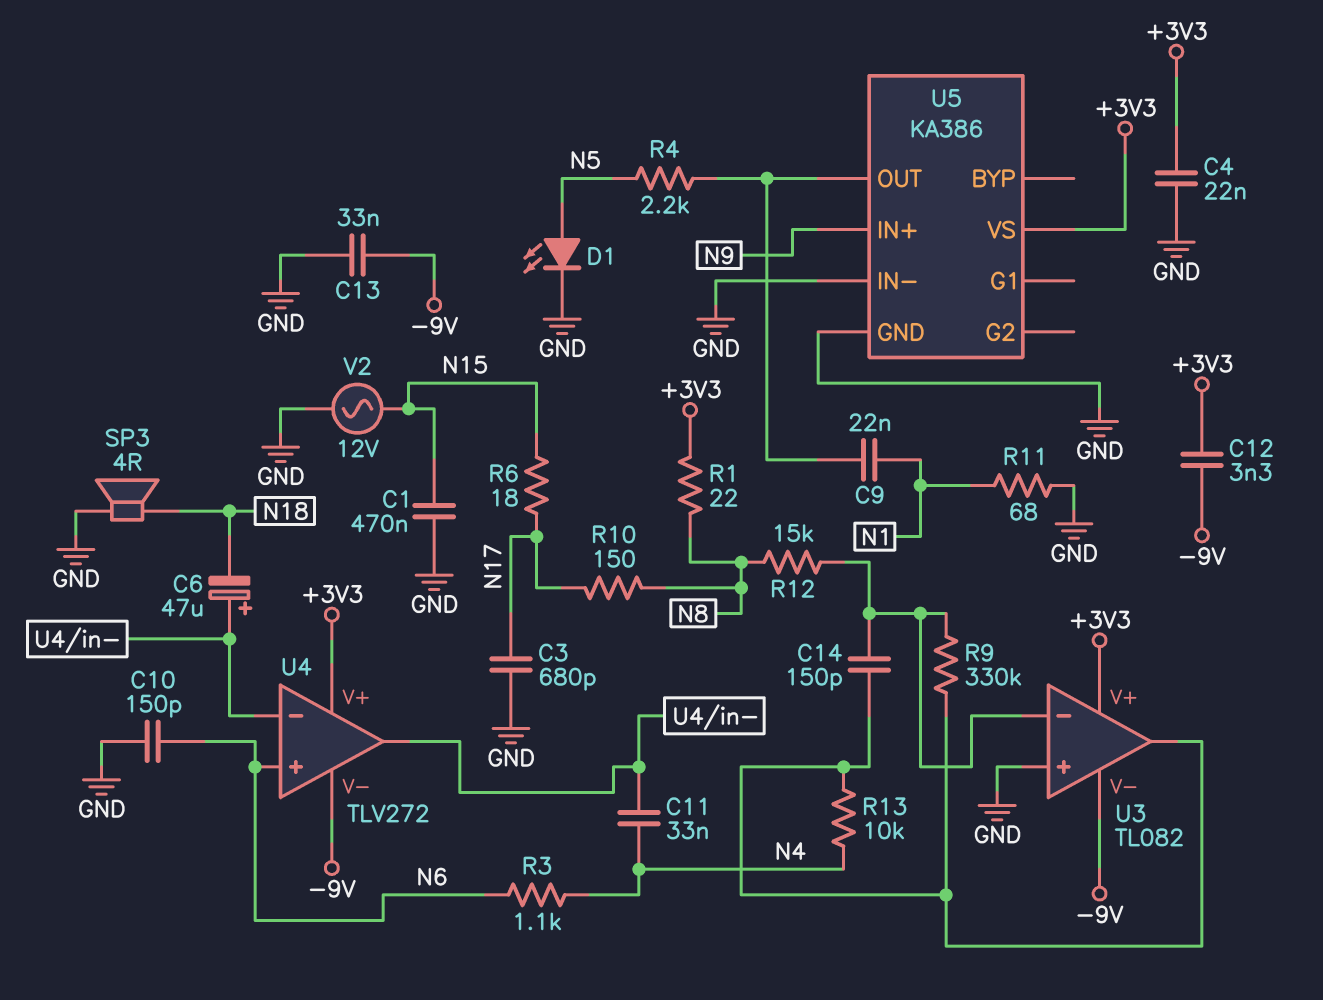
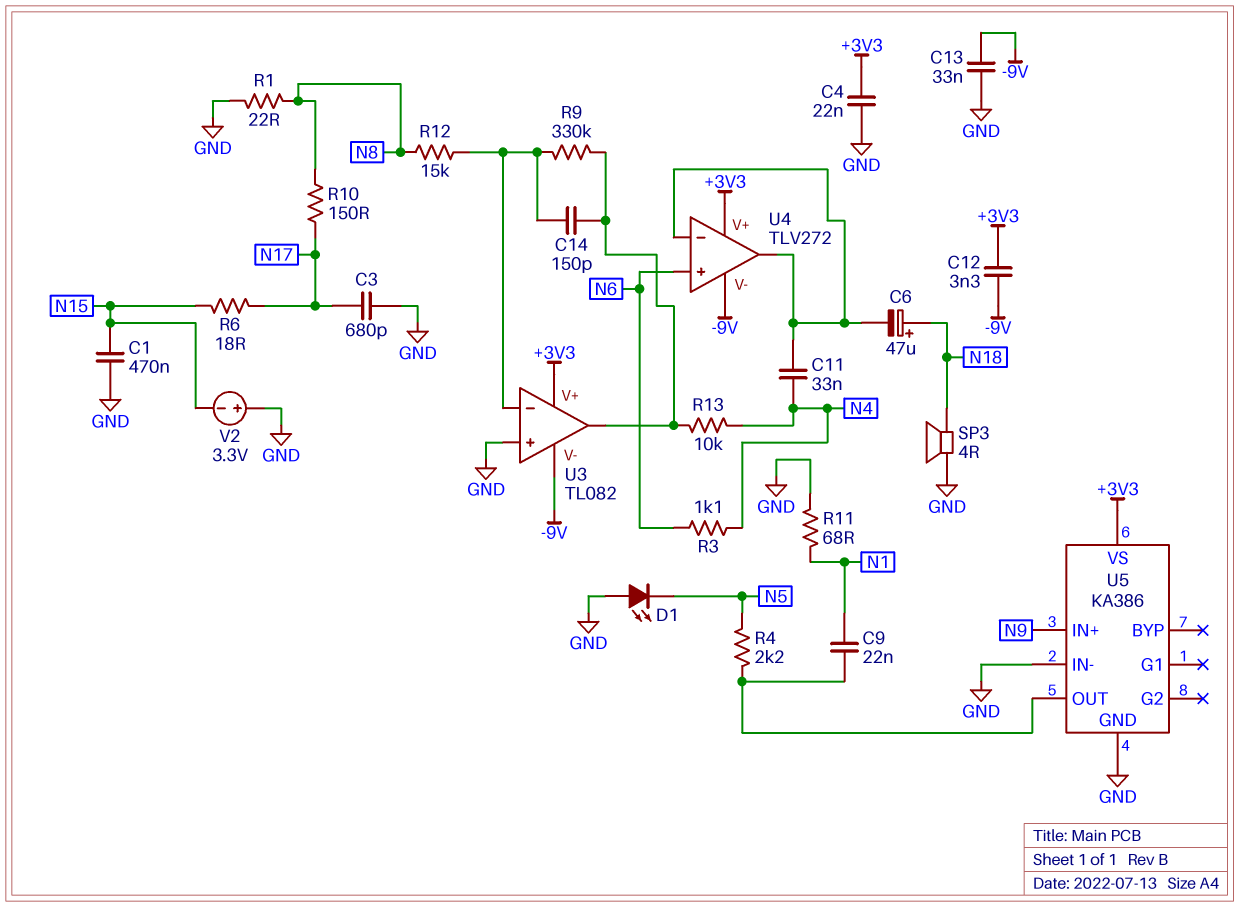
C6: 47uF (plus U4/in-, minus N18) -> 47uF (plus N18, minus U4/in-)
C10: 150pF (GND, N6) -> none
D1: LED (A N5, K GND) -> LED (A GND, K N5)
R1: 22 (+3V3, N8) -> 22 (GND, N8)
V2: AC 12V (GND, N15) -> 3.3V (plus GND, minus N15)

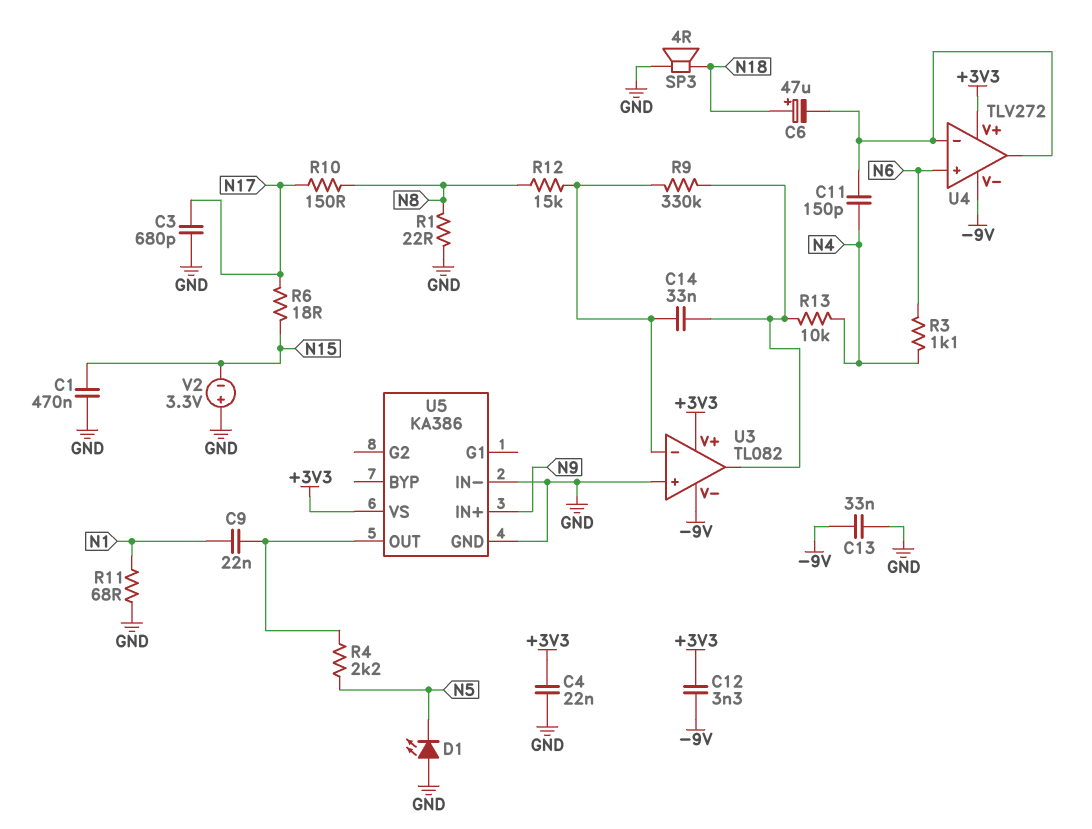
C11: 33nF (N4, U4/in-) -> 150pF (N4, U4/in-)
C14: 150pF (U3/in-, U3/out) -> 33nF (U3/in-, U3/out)

